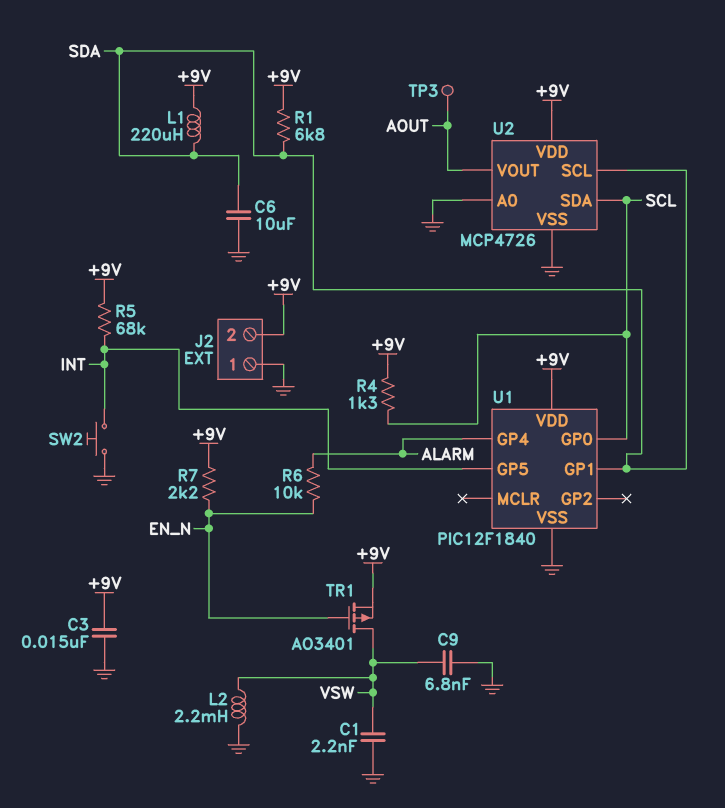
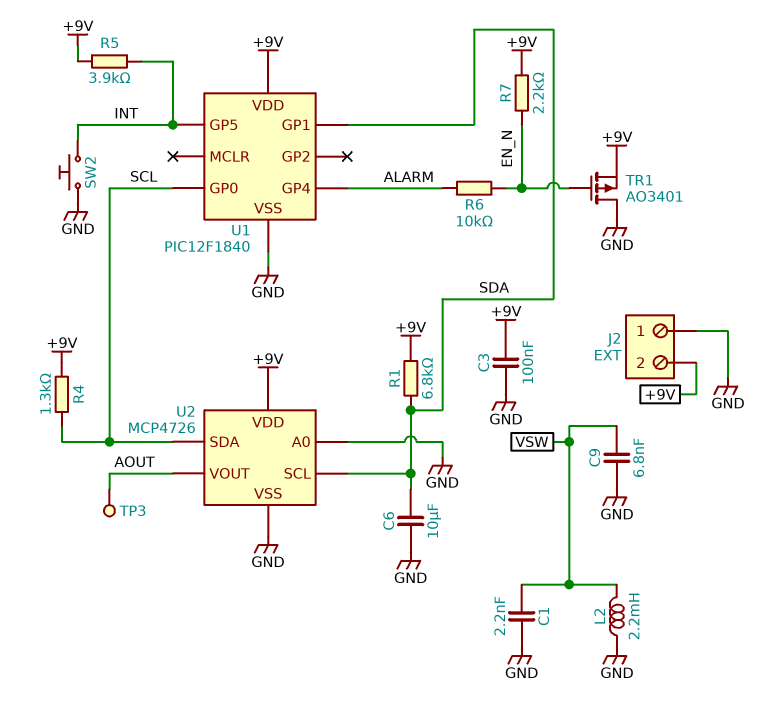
C3: 15nF (+9V, GND) -> 100nF (+9V, GND)
L1: 220uH (+9V, SDA) -> none
R5: 68k (+9V, INT) -> 3.9k (+9V, INT)
TR1: PMOS AO3401 (G EN_N, D VSW, S +9V) -> PMOS AO3401 (G EN_N, D GND, S +9V)

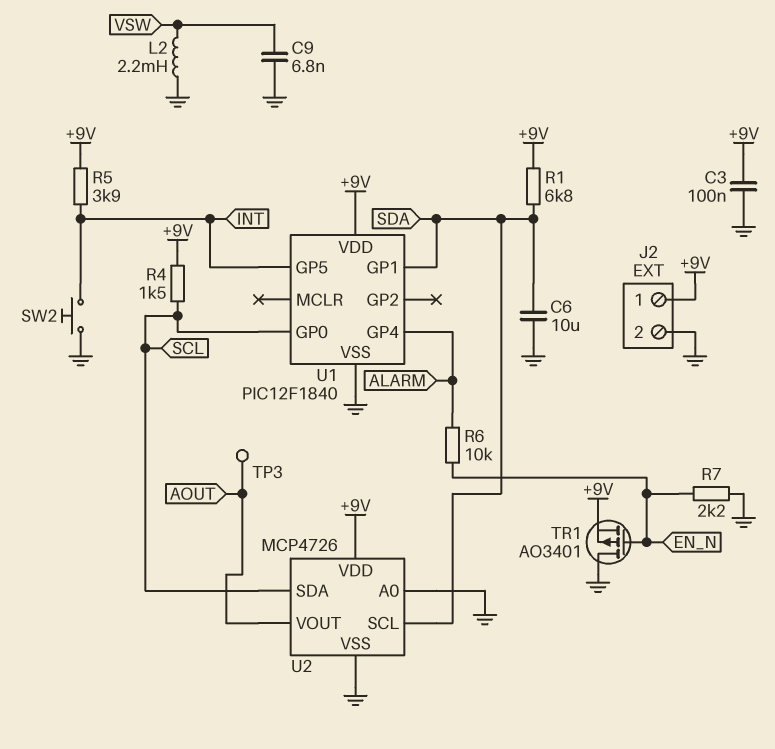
C1: 2.2nF (GND, VSW) -> none
J2 pin 1: GND -> +9V
J2 pin 2: +9V -> GND
R4: 1.3k (+9V, SCL) -> 1.5k (+9V, SCL)
R7: 2.2k (+9V, EN_N) -> 2.2k (EN_N, GND)

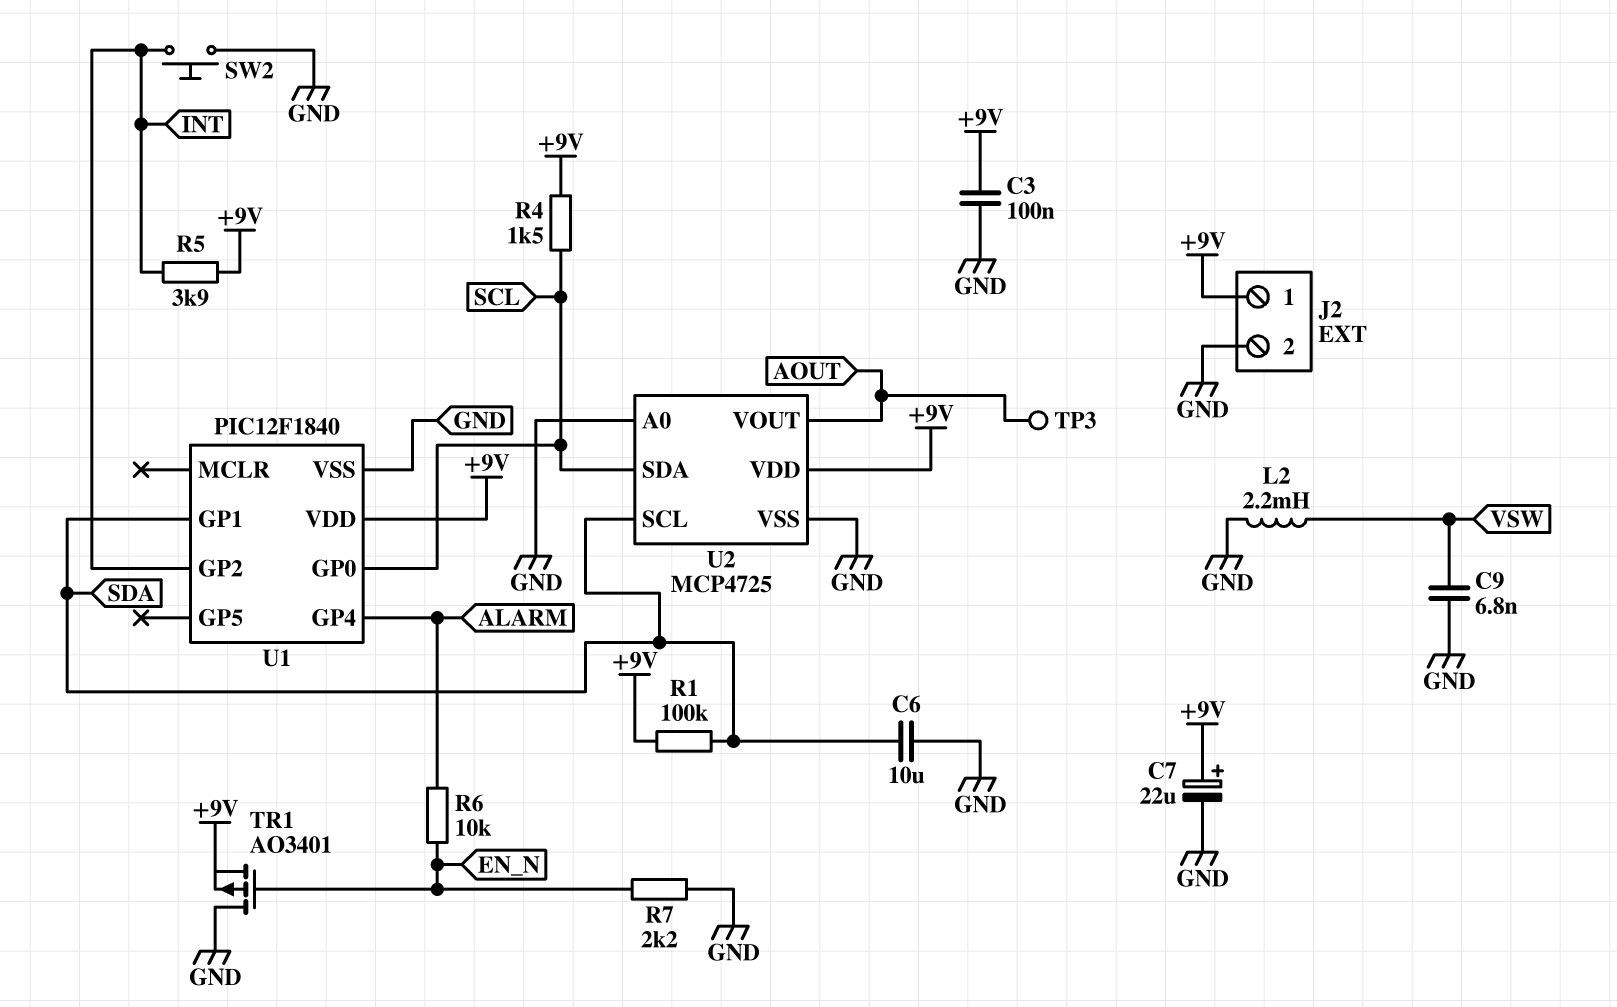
C7: none -> 22uF (plus +9V, minus GND)
R1: 6.8k (+9V, SDA) -> 100k (+9V, SDA)
U1 pin GP2: none -> INT
U1 pin GP5: INT -> none
U2: MCP4726 -> MCP4725

